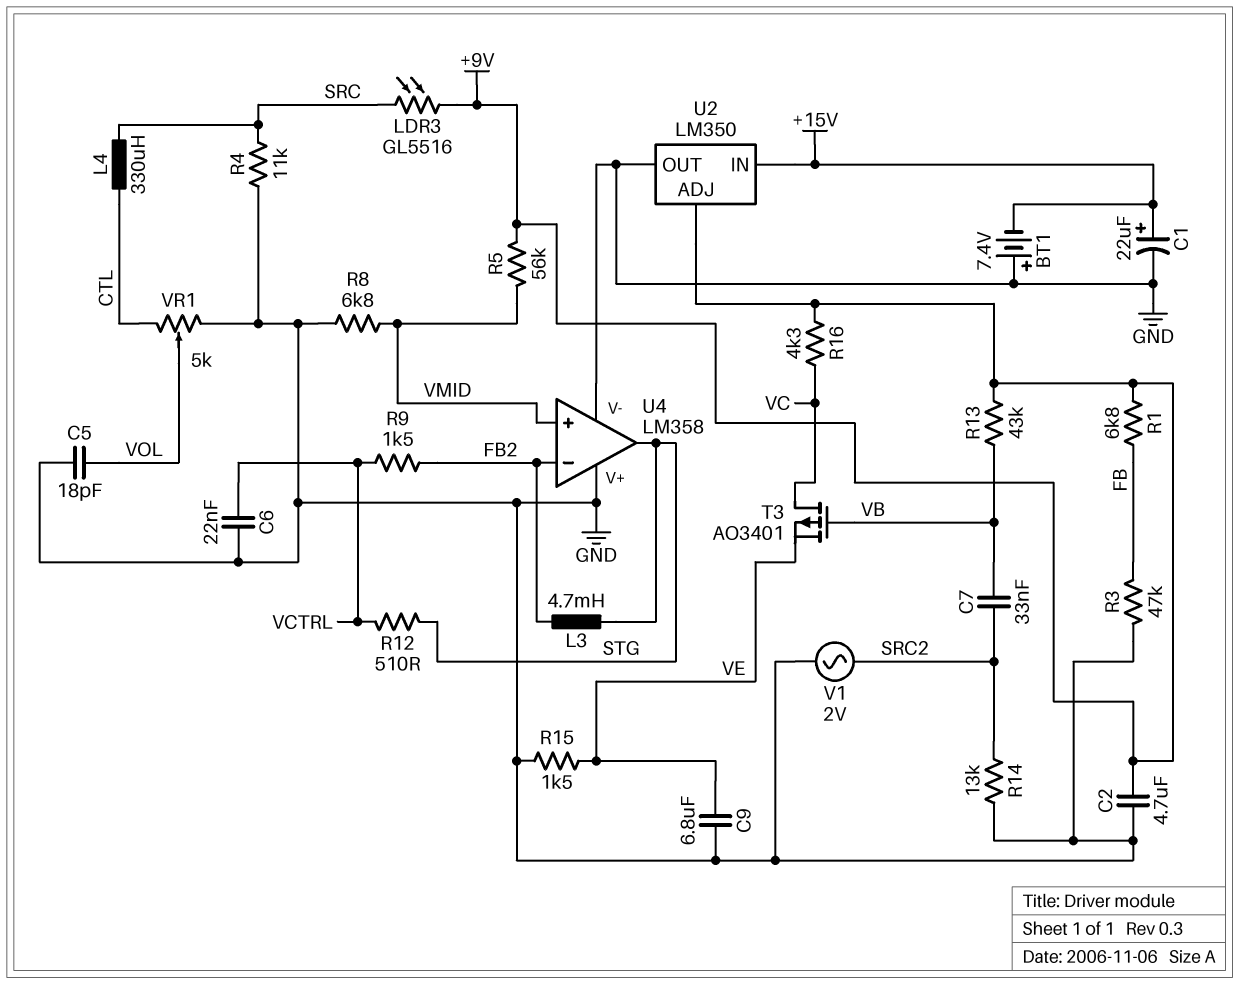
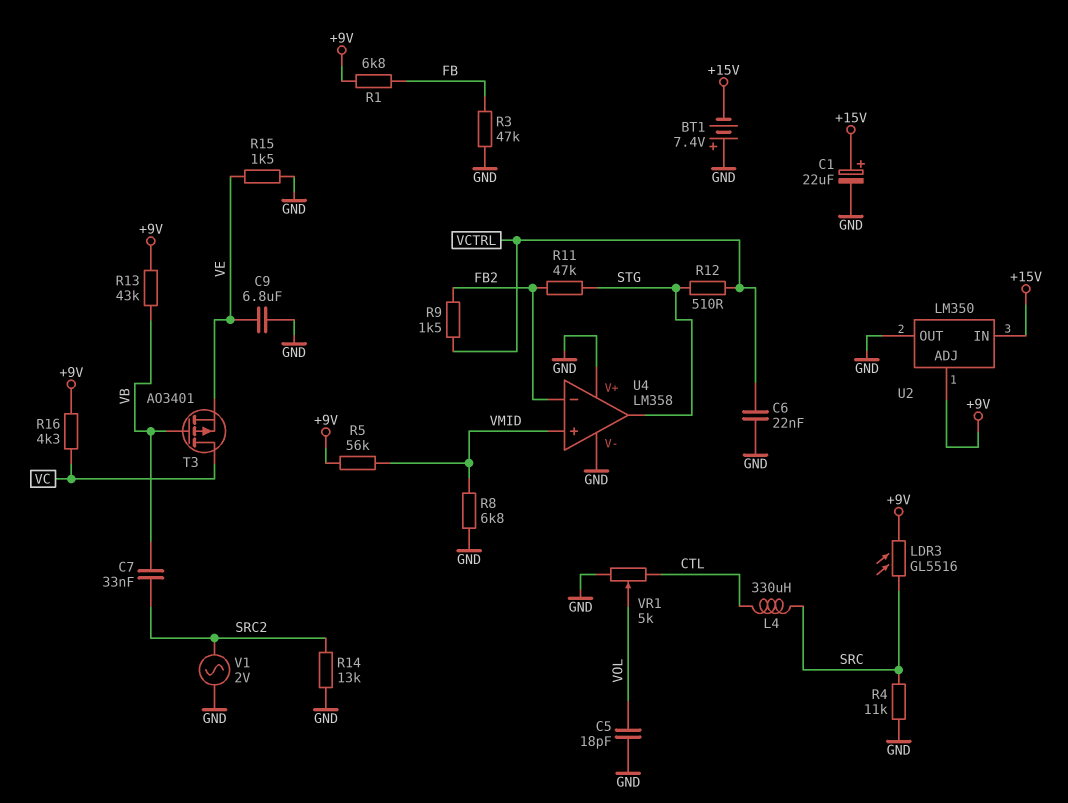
C2: 4.7uF (+9V, GND) -> none
L3: 4.7mH (FB2, STG) -> none
R11: none -> 47k (FB2, STG)

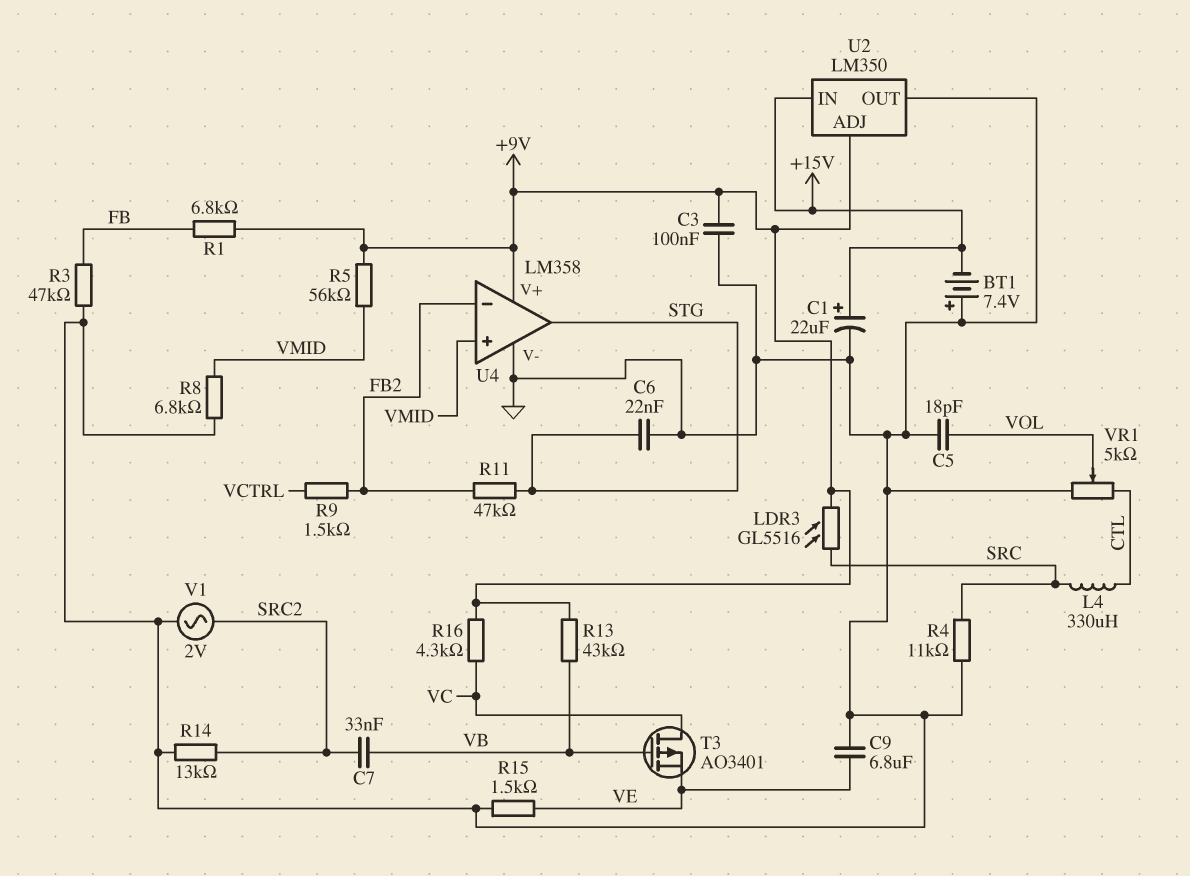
C3: none -> 100nF (+9V, GND)
C6: 22nF (GND, VCTRL) -> 22nF (GND, STG)
R12: 510 (STG, VCTRL) -> none
U4 pin V+: GND -> +9V

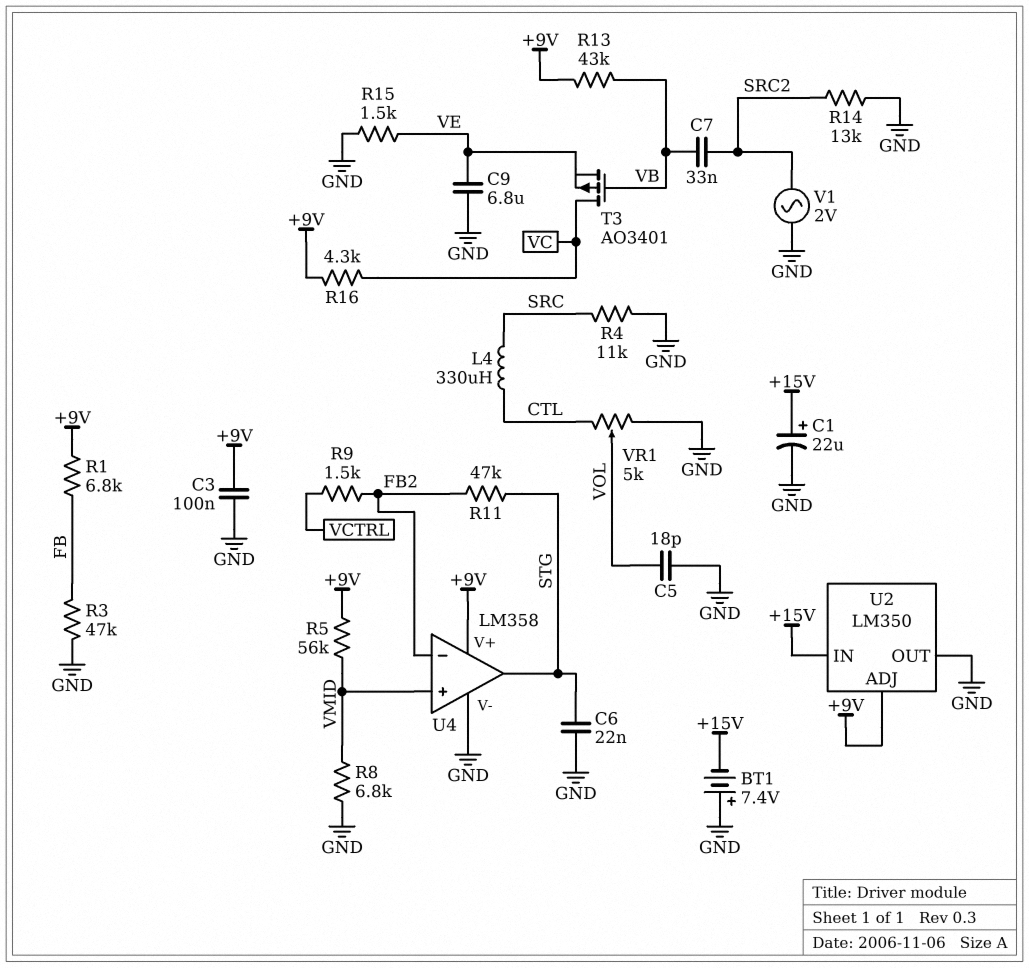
LDR3: GL5516 (+9V, SRC) -> none

